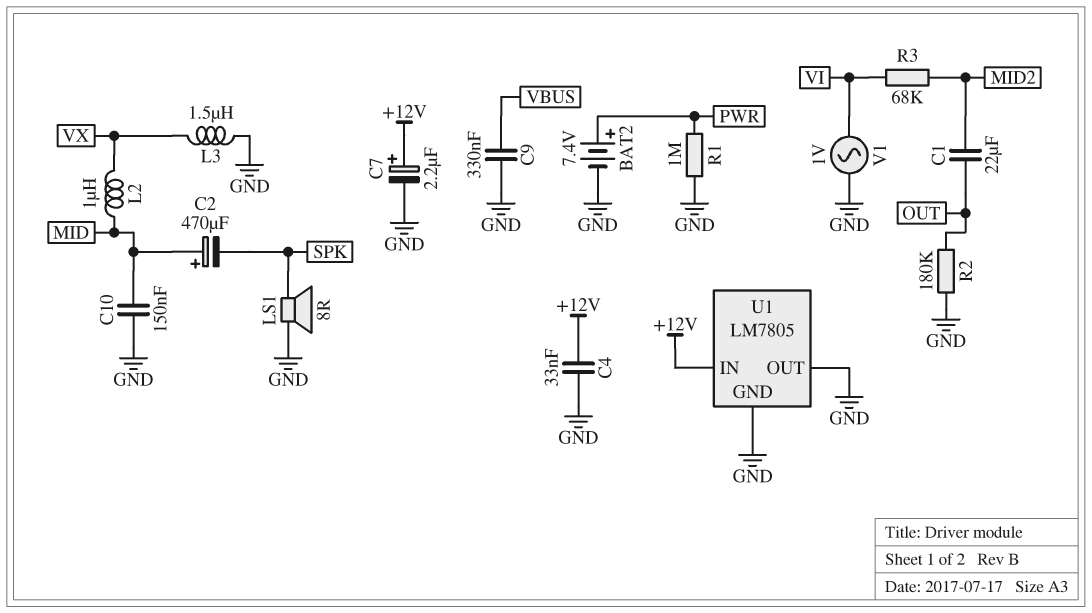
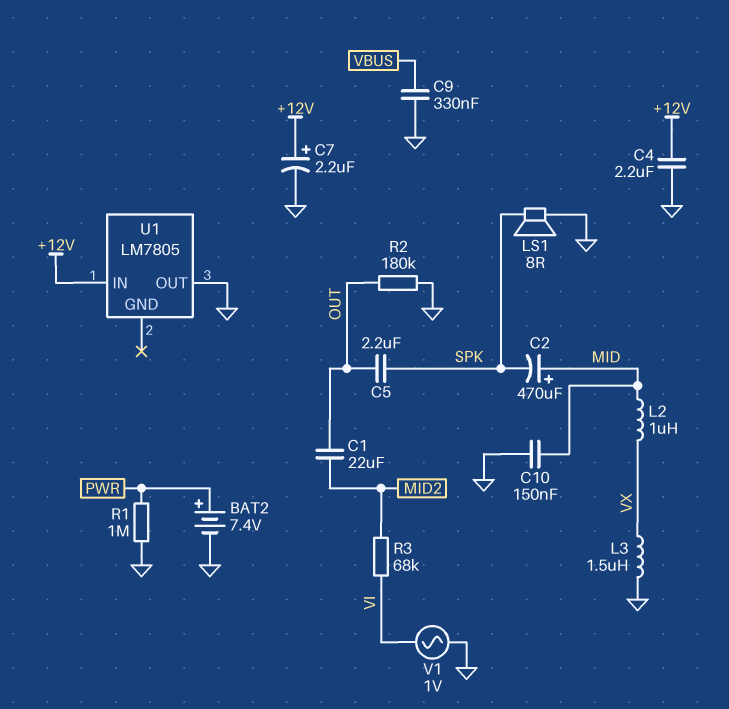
C4: 33nF (+12V, GND) -> 2.2uF (+12V, GND)
C5: none -> 2.2uF (OUT, SPK)
U1 pin GND: GND -> none

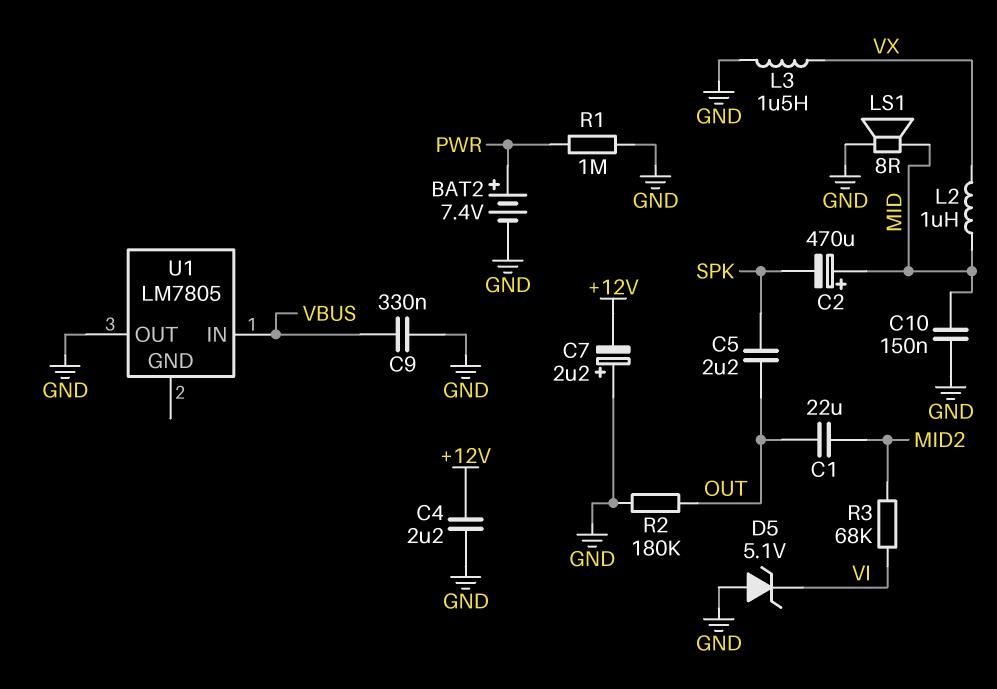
C7: 2.2uF (plus +12V, minus GND) -> 2.2uF (plus GND, minus +12V)
D5: none -> zener 5.1V (A GND, K VI)
LS1: speaker 8R (GND, SPK) -> speaker 8R (GND, MID)
U1 pin IN: +12V -> VBUS
V1: AC 1V (GND, VI) -> none

